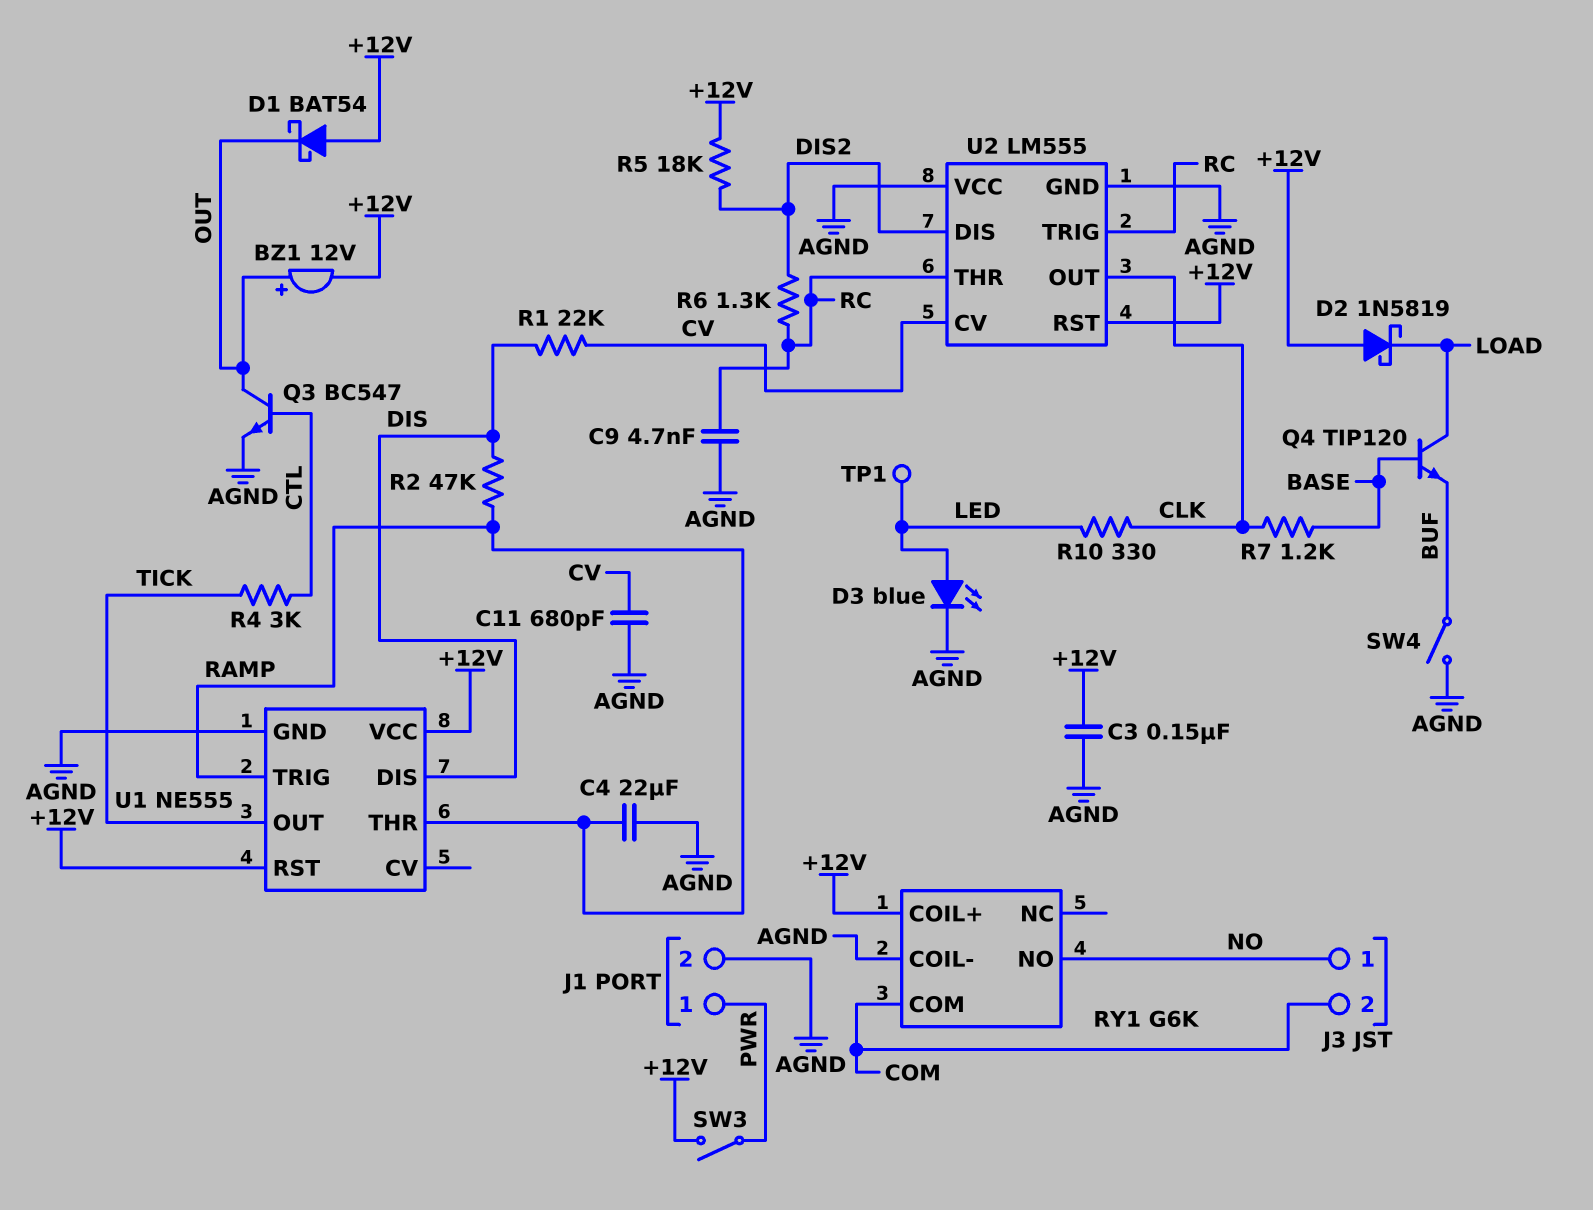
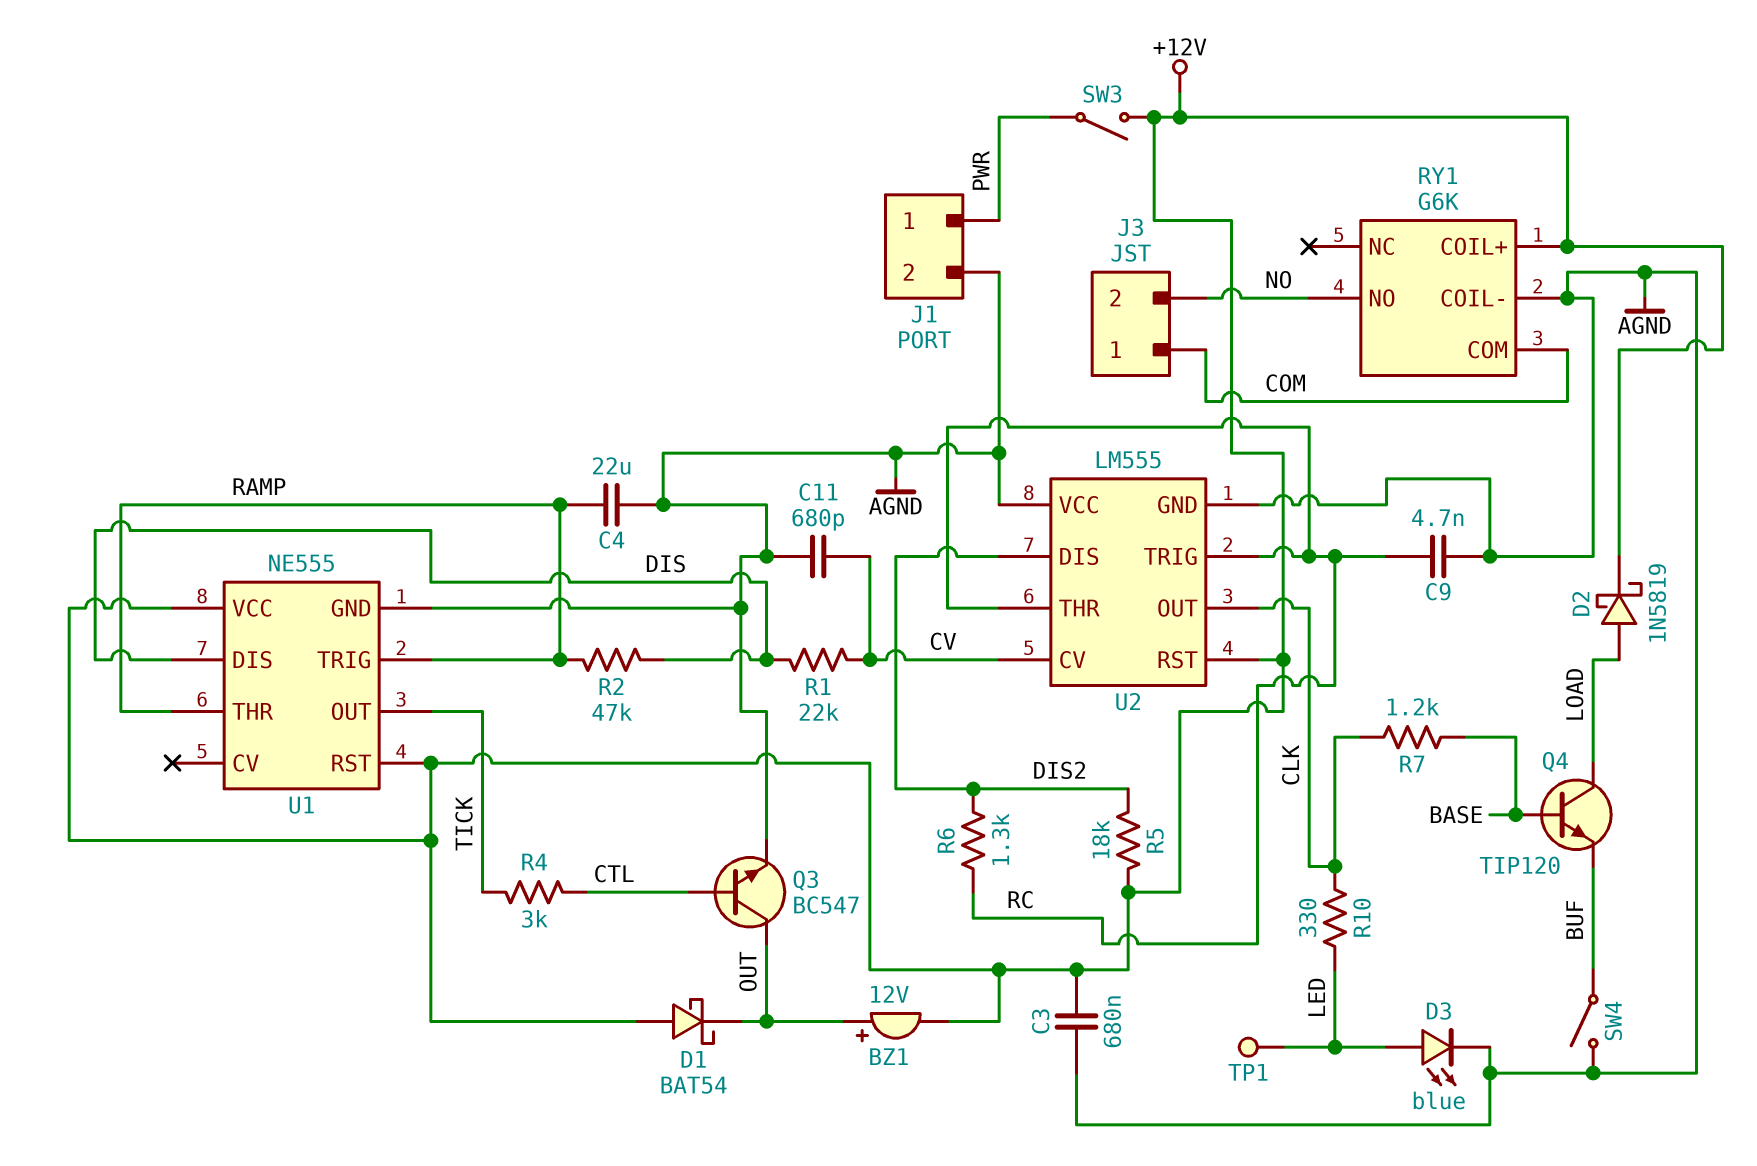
C3: 150nF (+12V, AGND) -> 680nF (+12V, AGND)
D2: schottky 1N5819 (A +12V, K LOAD) -> schottky 1N5819 (A LOAD, K +12V)
J3 pin 1: NO -> COM
J3 pin 2: COM -> NO

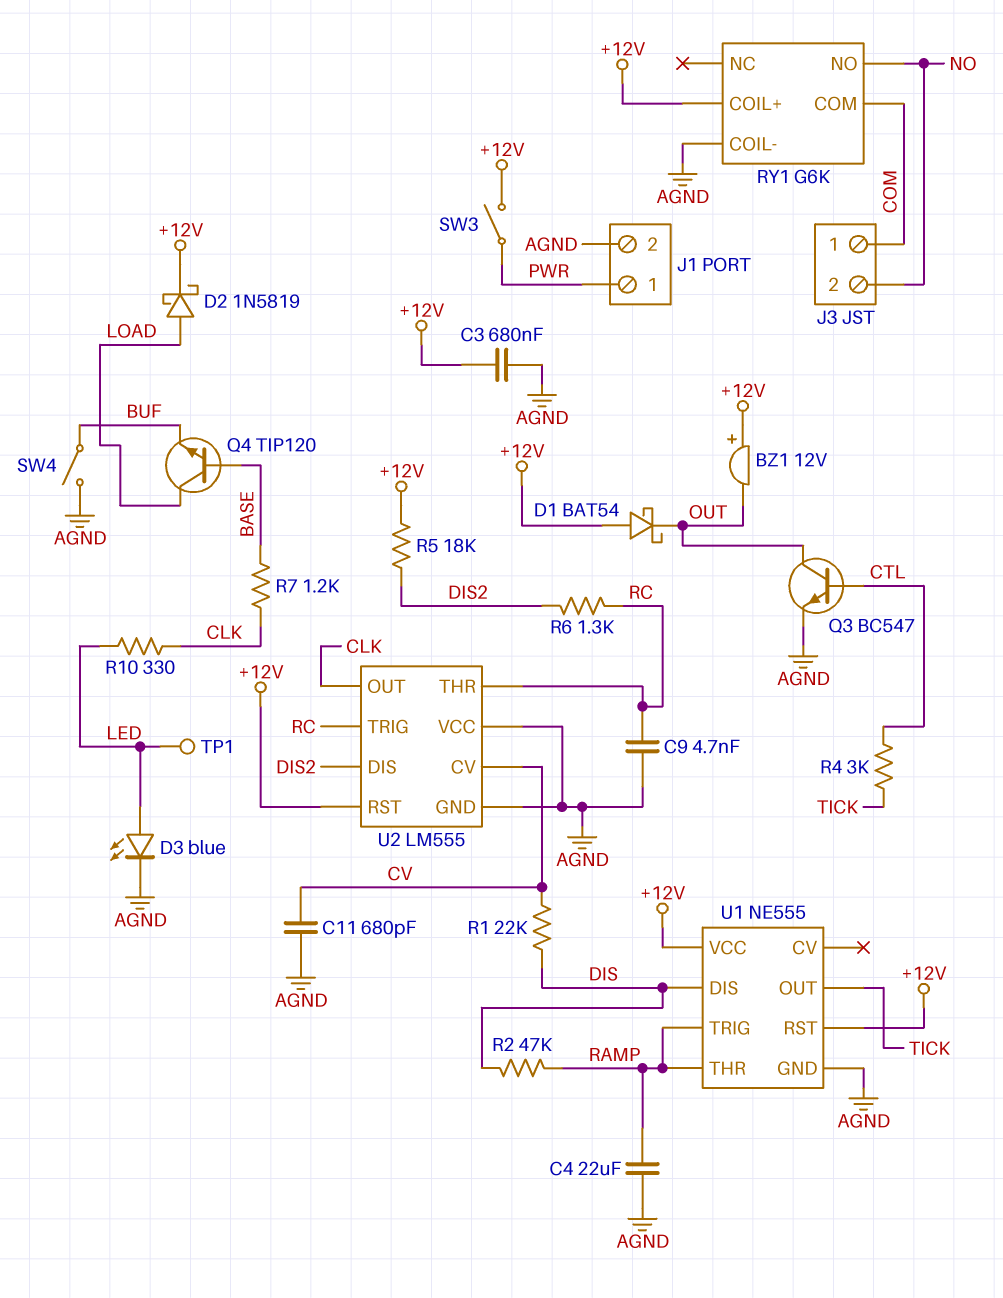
BZ1: buzzer 12V (plus OUT, minus +12V) -> buzzer 12V (plus +12V, minus OUT)

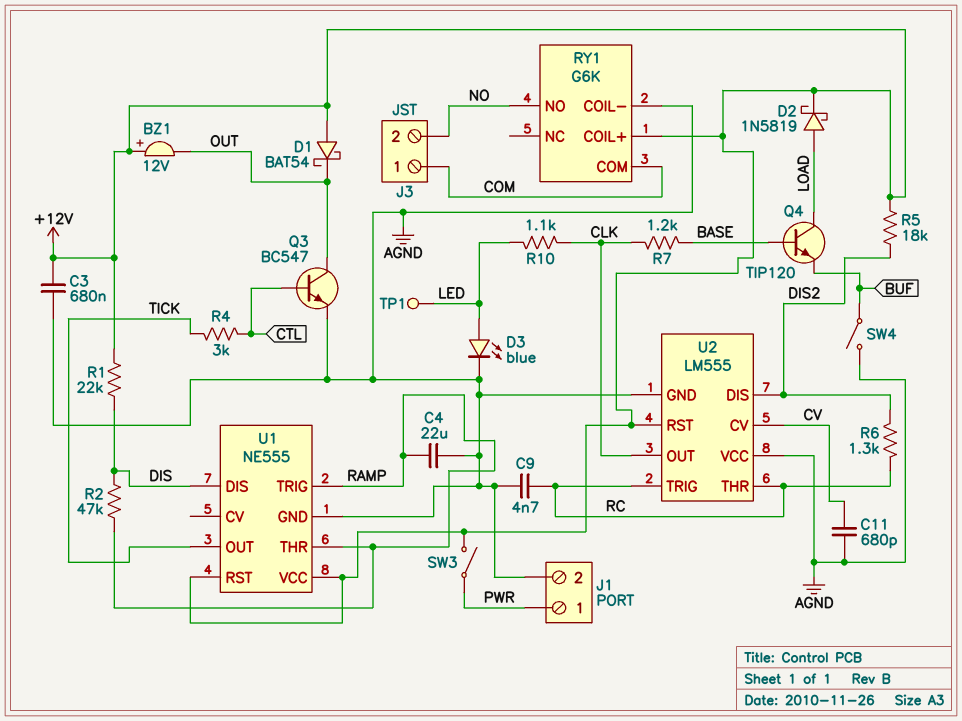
R1: 22k (CV, DIS) -> 22k (+12V, DIS)
R10: 330 (CLK, LED) -> 1.1k (CLK, LED)

